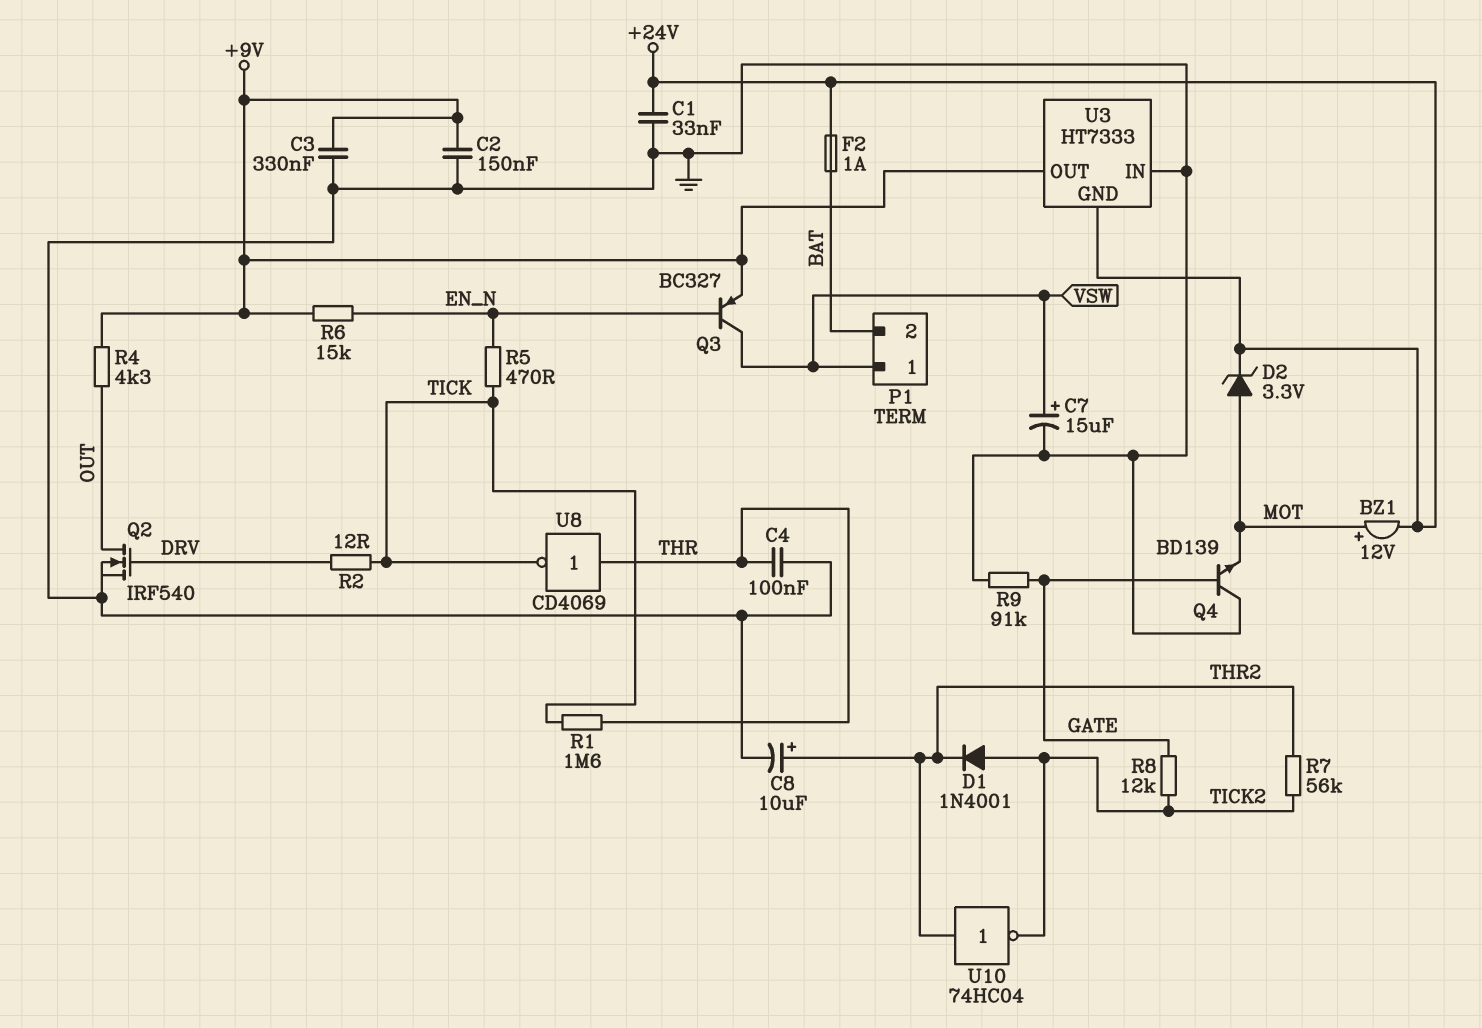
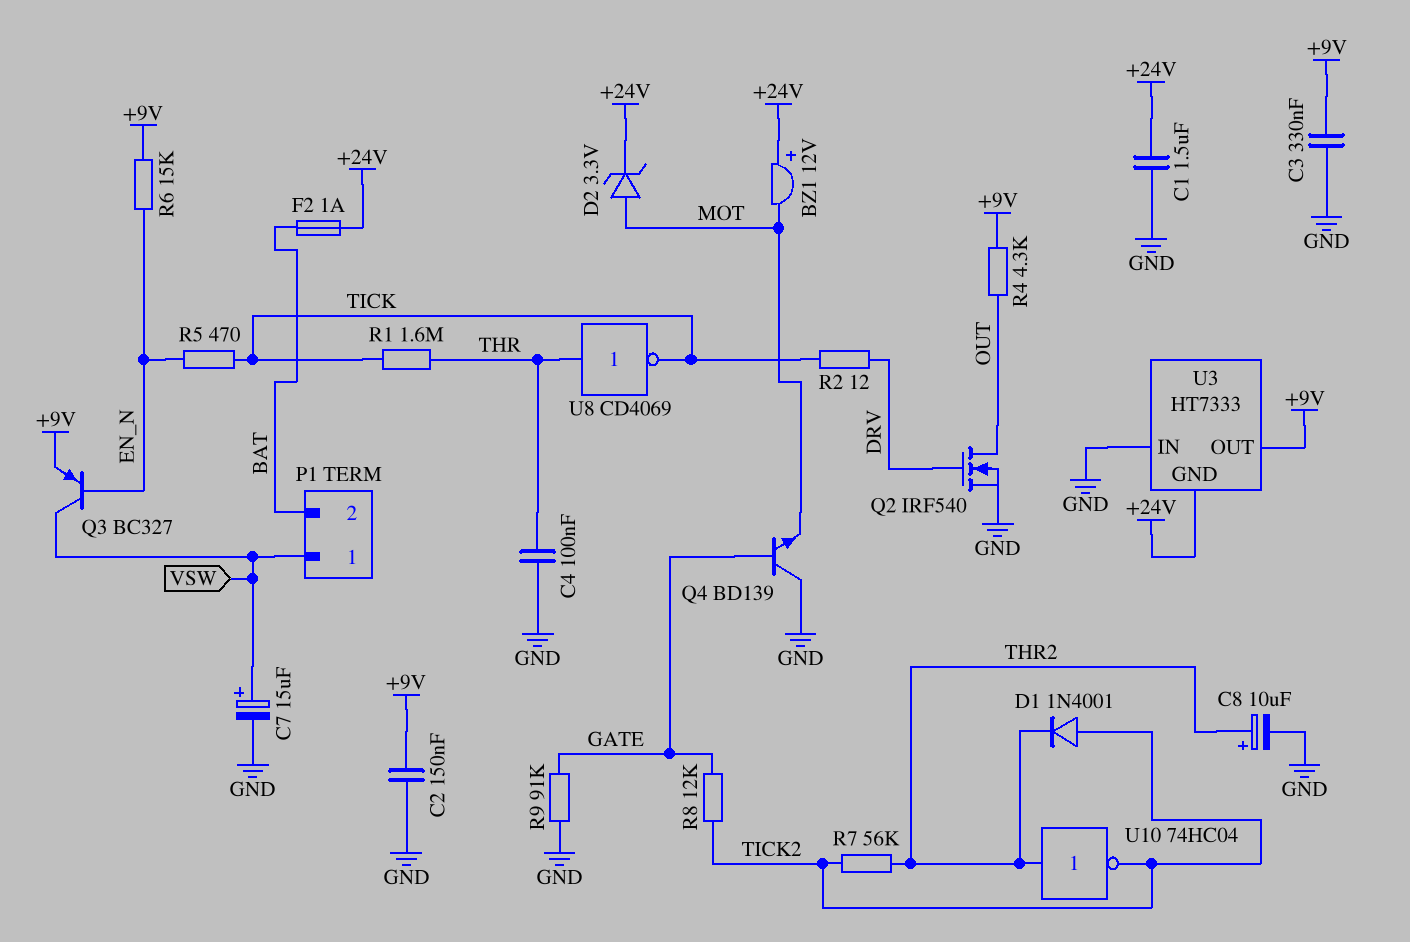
BZ1: buzzer 12V (plus MOT, minus +24V) -> buzzer 12V (plus +24V, minus MOT)
C1: 33nF (+24V, GND) -> 1.5uF (+24V, GND)

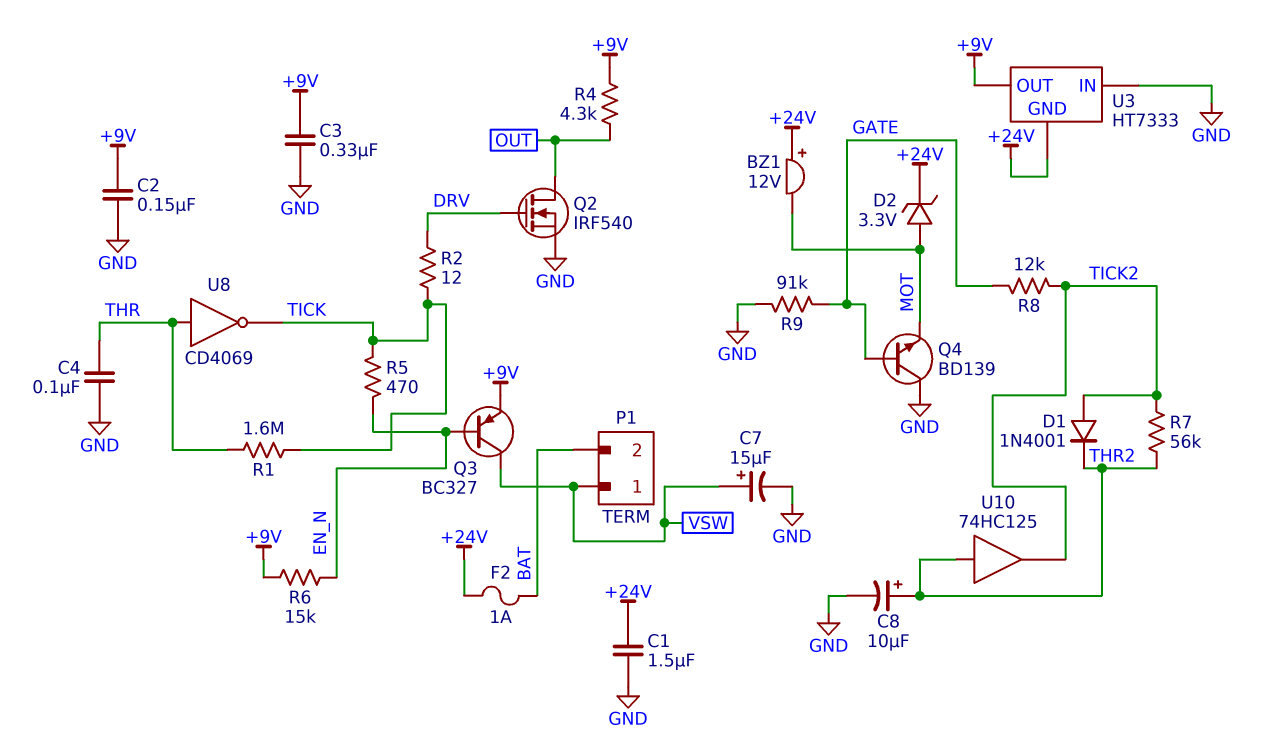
U10: NOT 74HC04 (in THR2, out TICK2) -> buffer 74HC125 (in THR2, out TICK2)

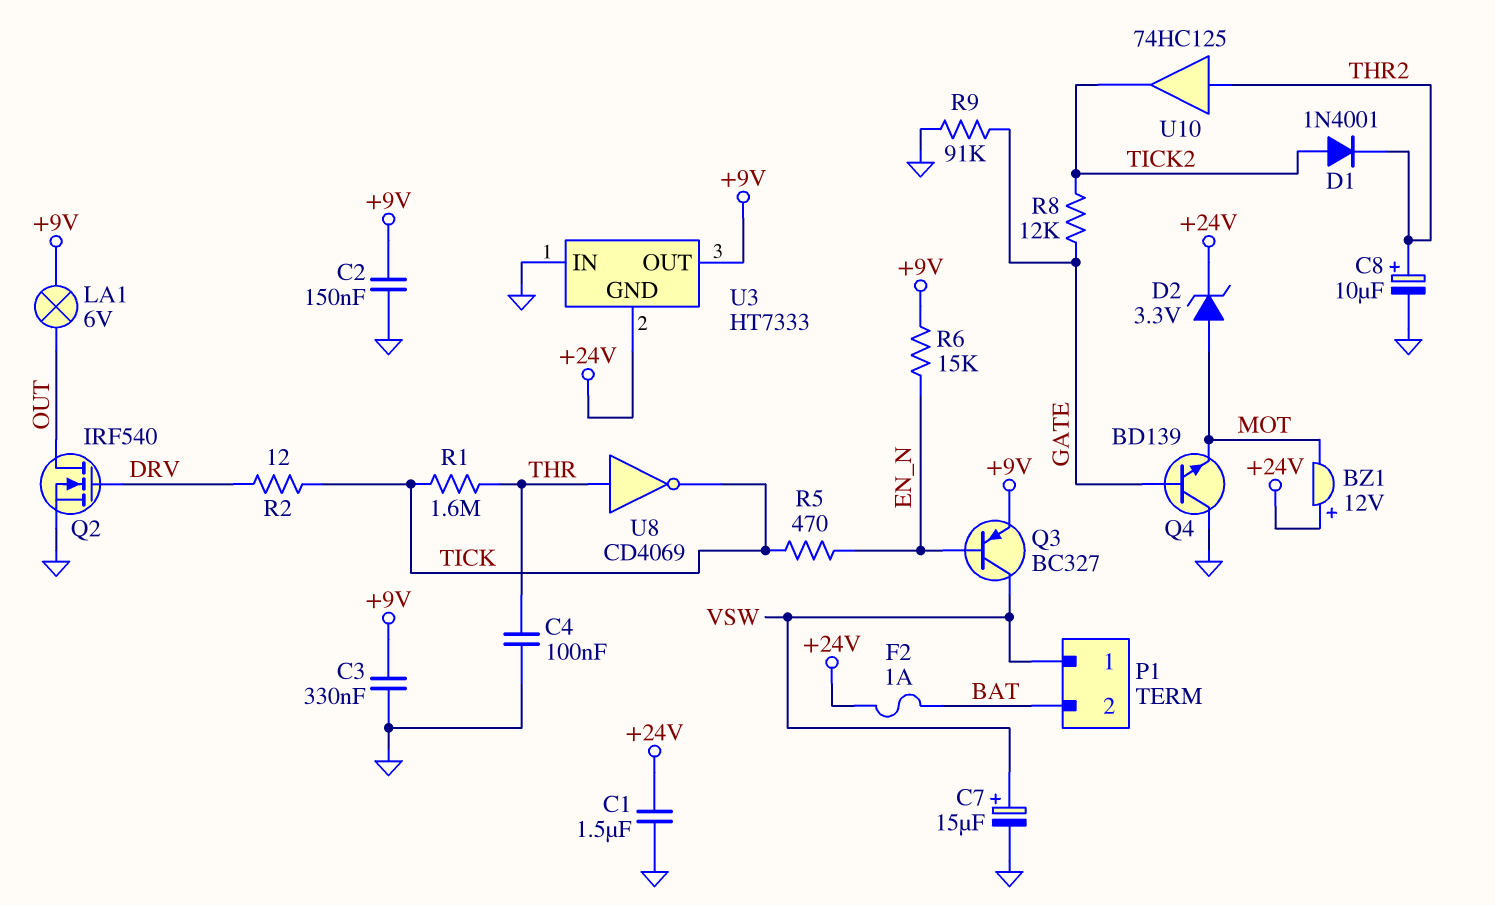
LA1: none -> lamp 6V (+9V, OUT)
R4: 4.3k (+9V, OUT) -> none
R7: 56k (THR2, TICK2) -> none

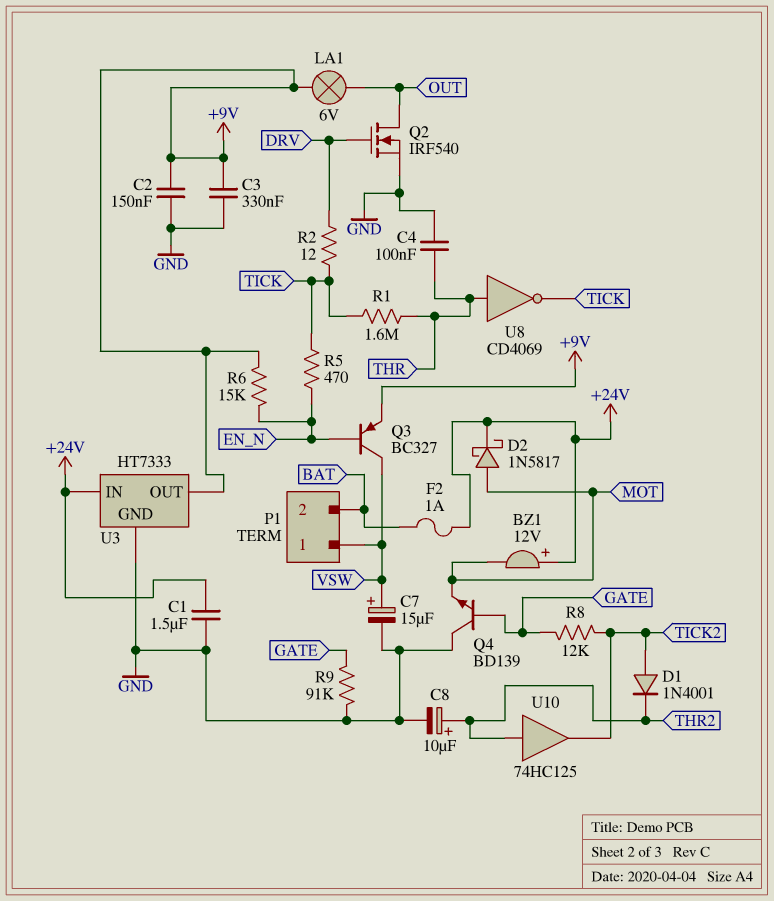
D2: zener 3.3V (A MOT, K +24V) -> schottky 1N5817 (A MOT, K +24V)
U3 pin GND: +24V -> GND
U3 pin IN: GND -> +24V

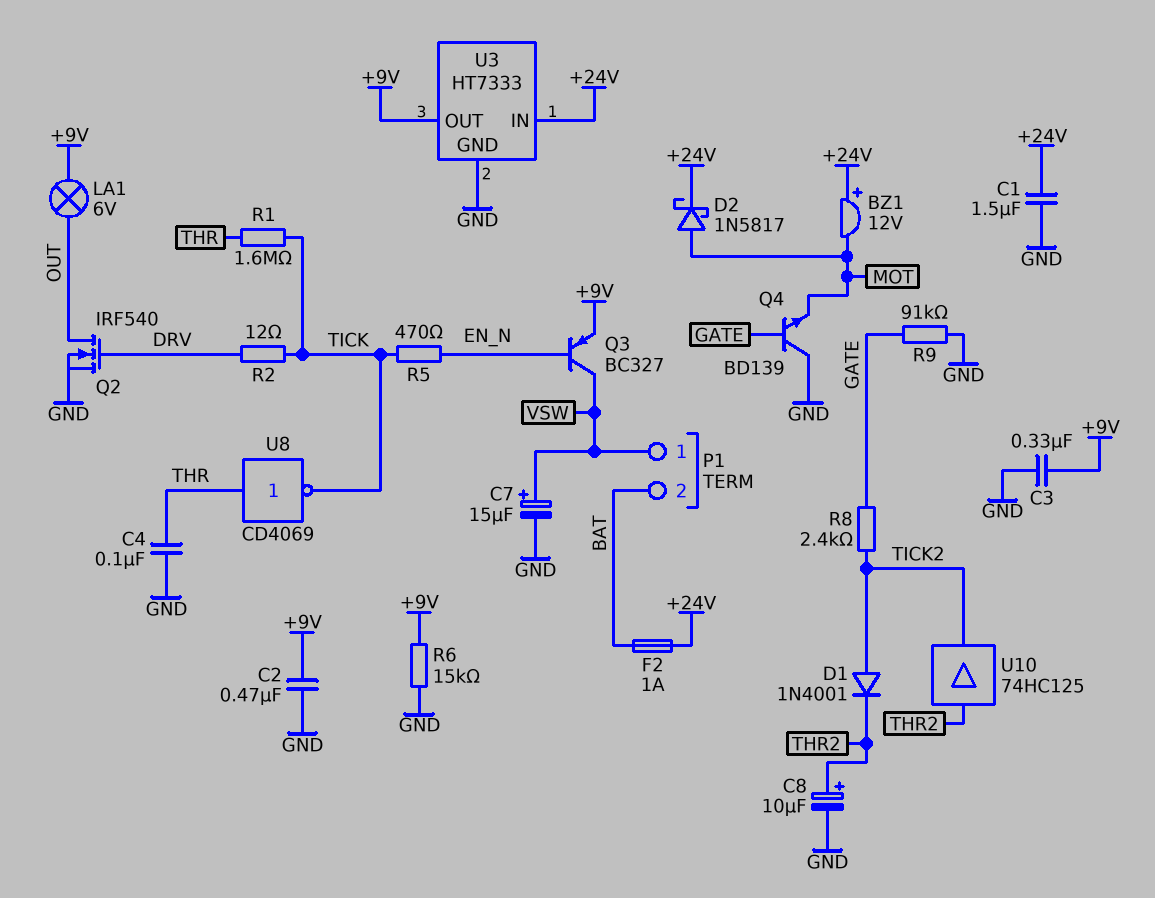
C2: 150nF (+9V, GND) -> 470nF (+9V, GND)
R6: 15k (+9V, EN_N) -> 15k (+9V, GND)
R8: 12k (GATE, TICK2) -> 2.4k (GATE, TICK2)

